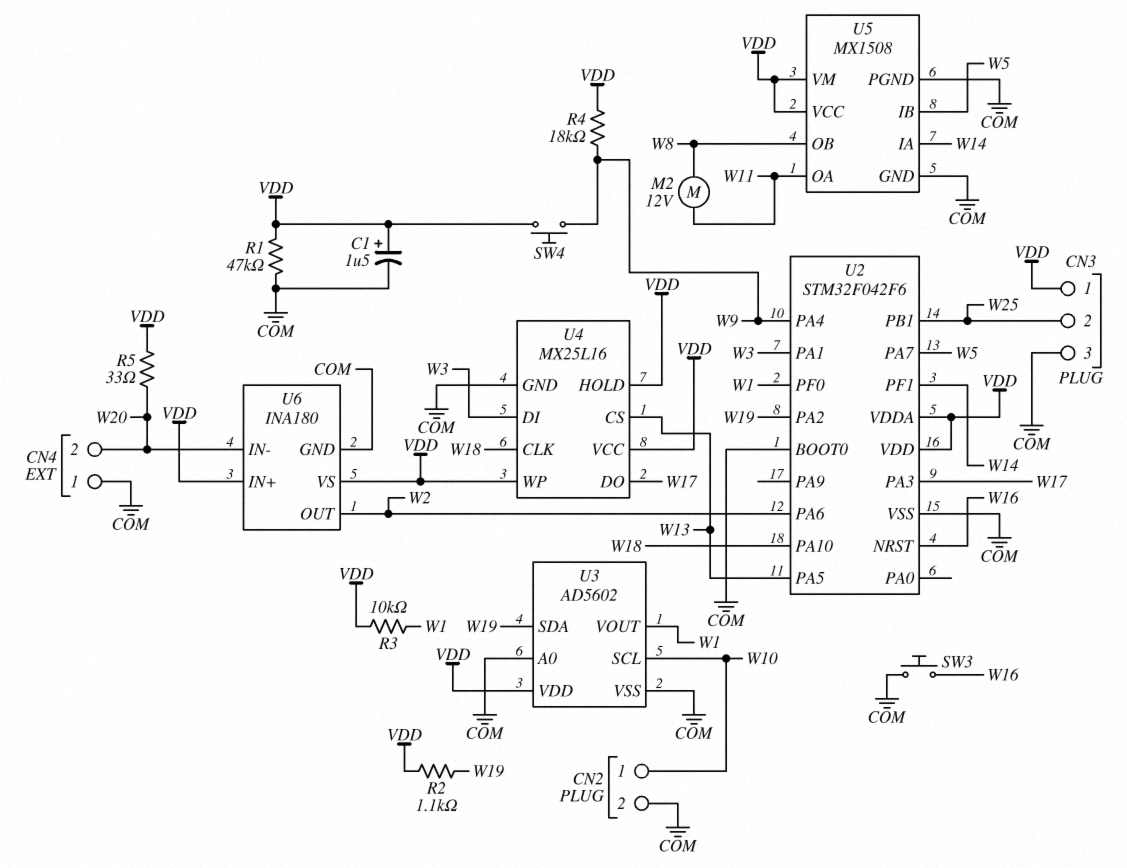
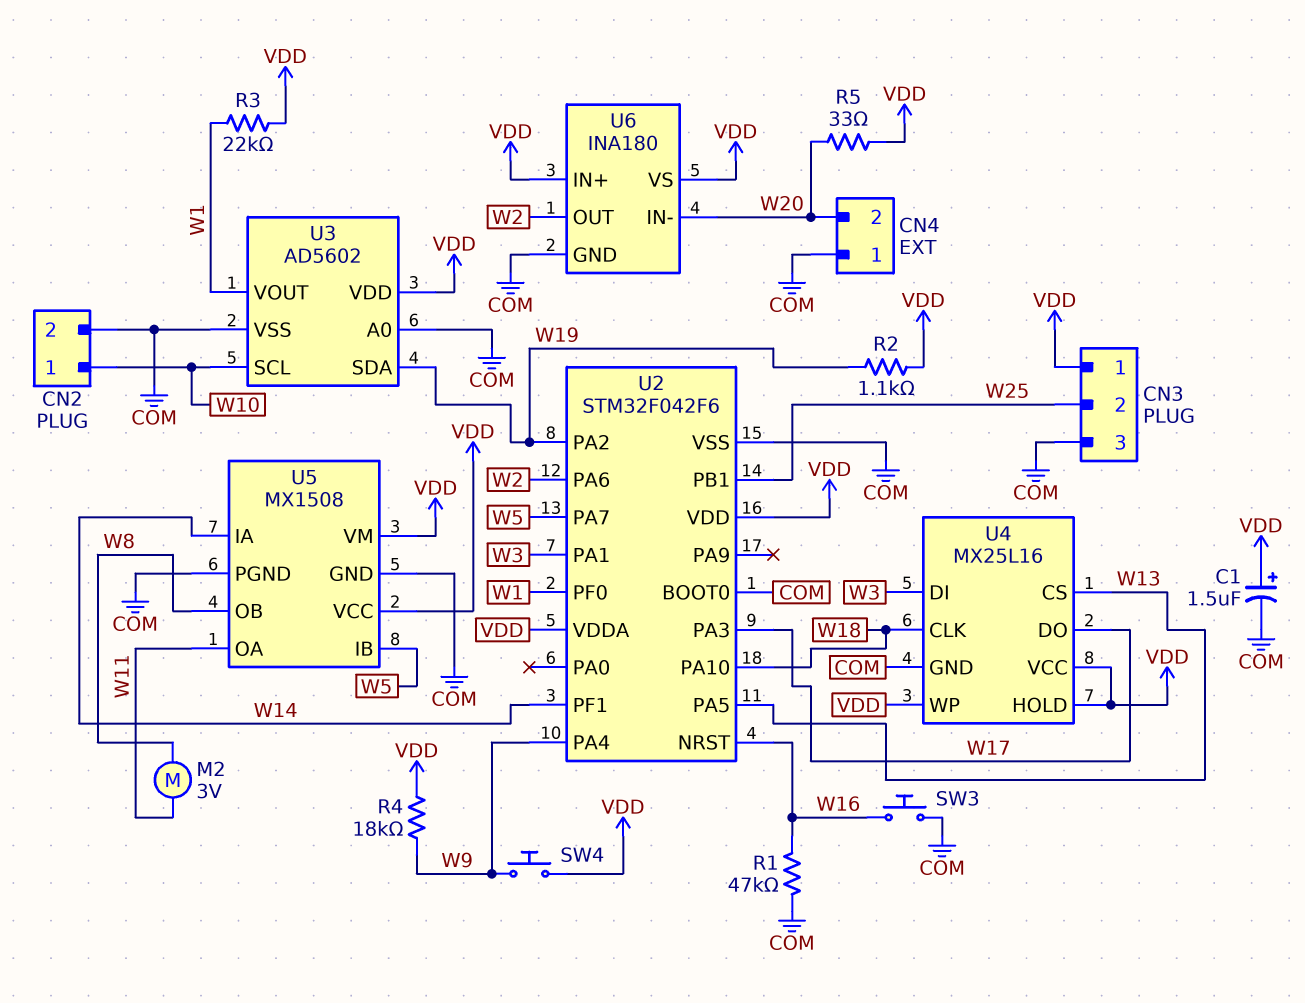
M2: motor 12V (W8, W11) -> motor 3V (W8, W11)
R1: 47k (COM, VDD) -> 47k (COM, W16)
R3: 10k (VDD, W1) -> 22k (VDD, W1)

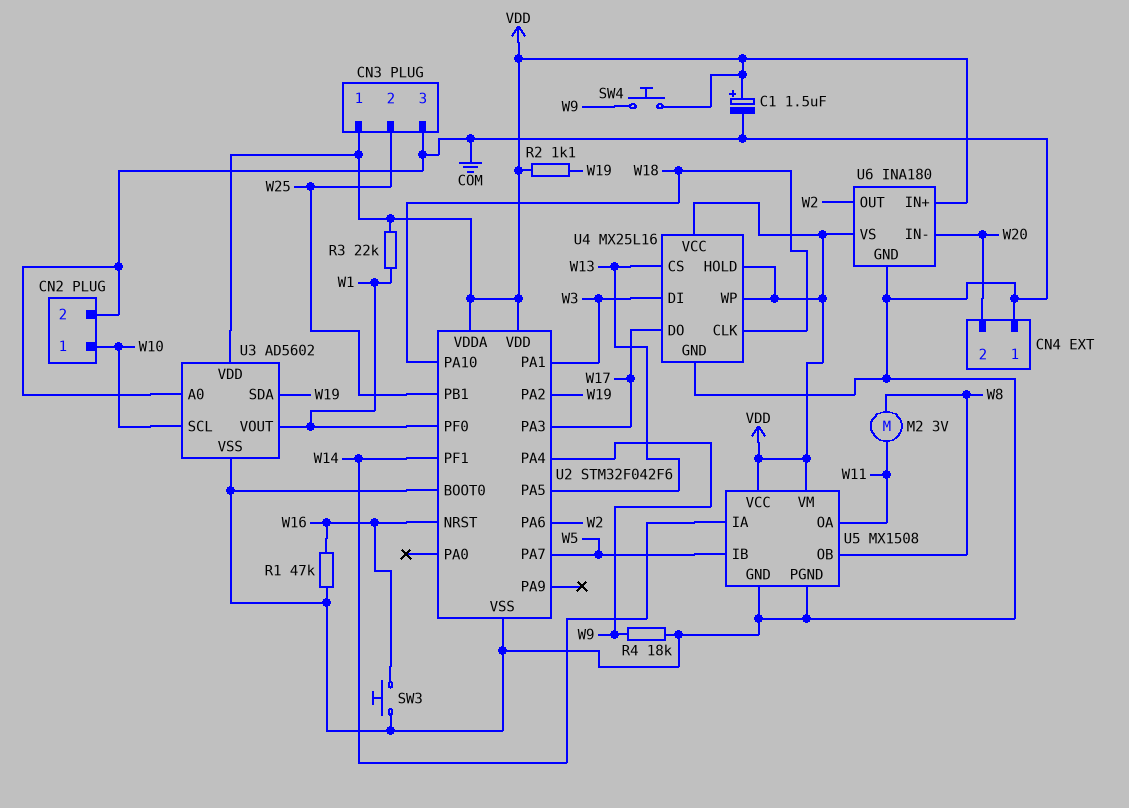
R4: 18k (VDD, W9) -> 18k (COM, W9)
R5: 33 (VDD, W20) -> none

